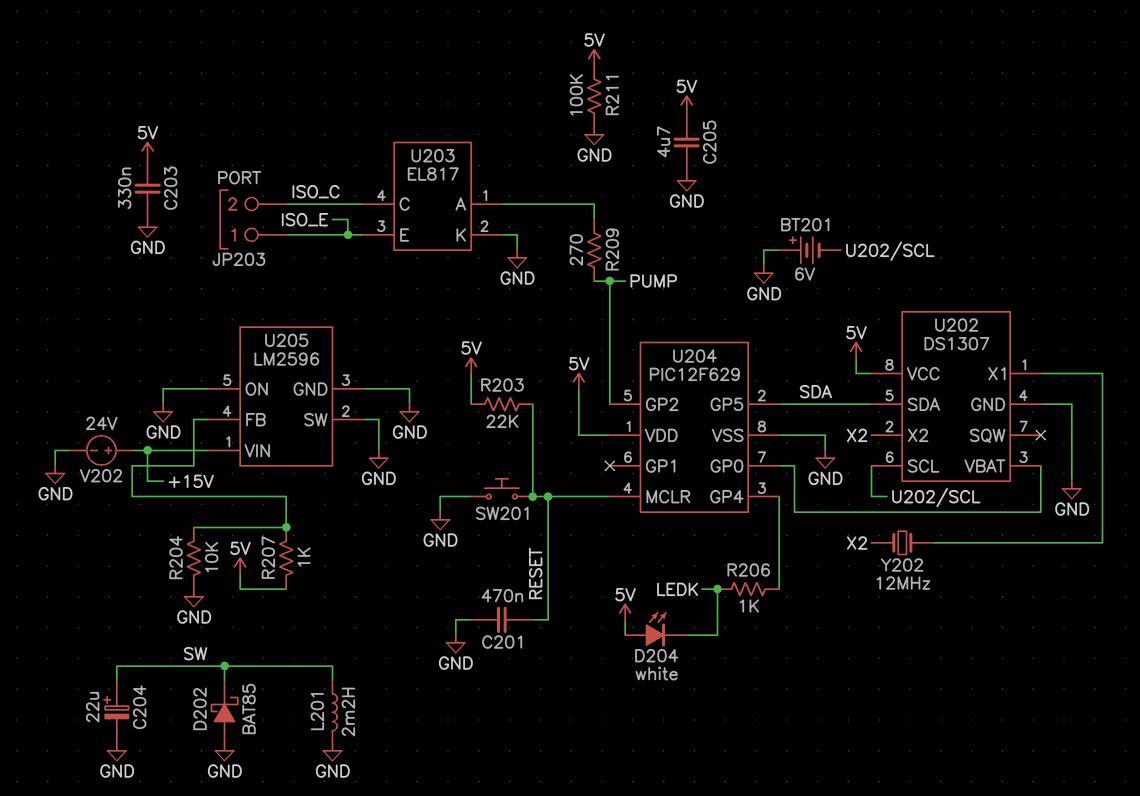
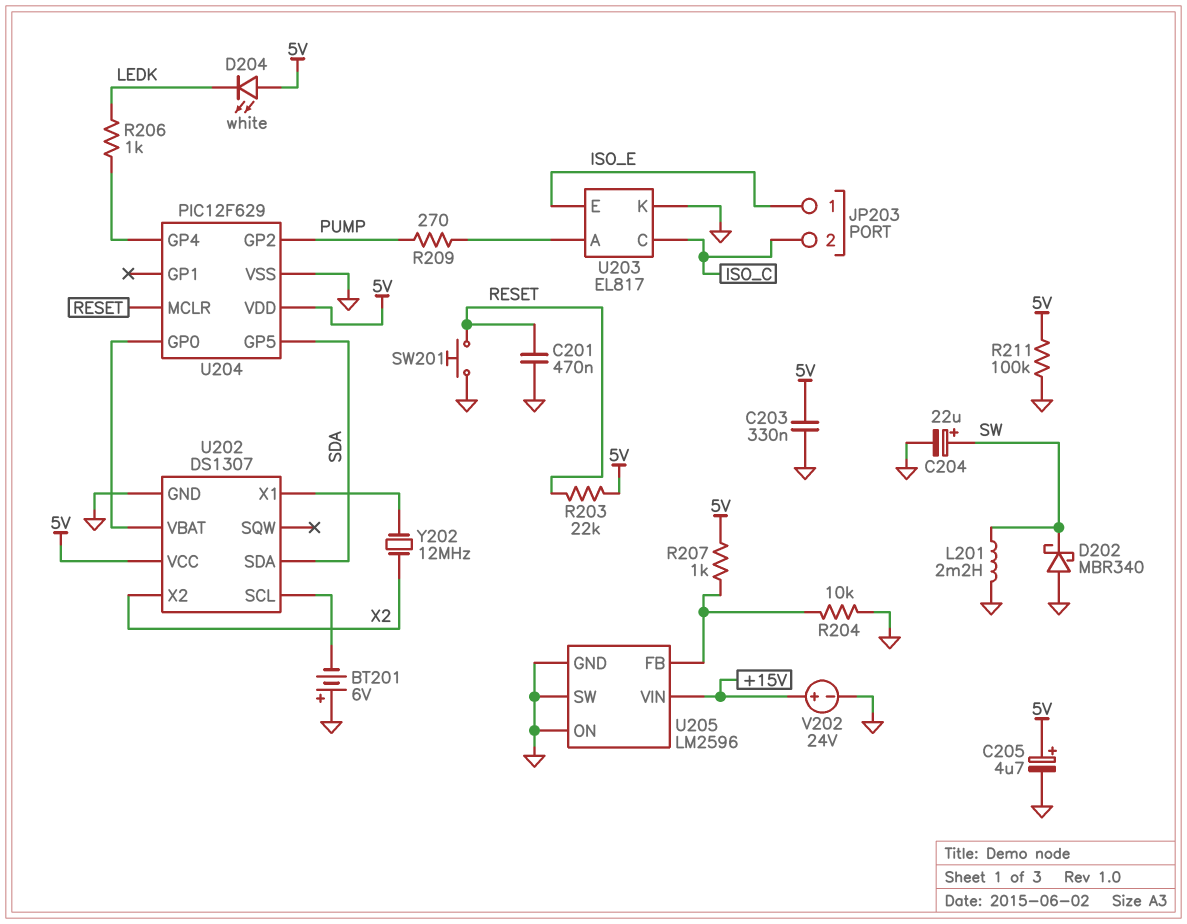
C205: 4.7uF (5V, GND) -> 4.7uF (plus 5V, minus GND)
D202: schottky BAT85 (A GND, K SW) -> schottky MBR340 (A GND, K SW)

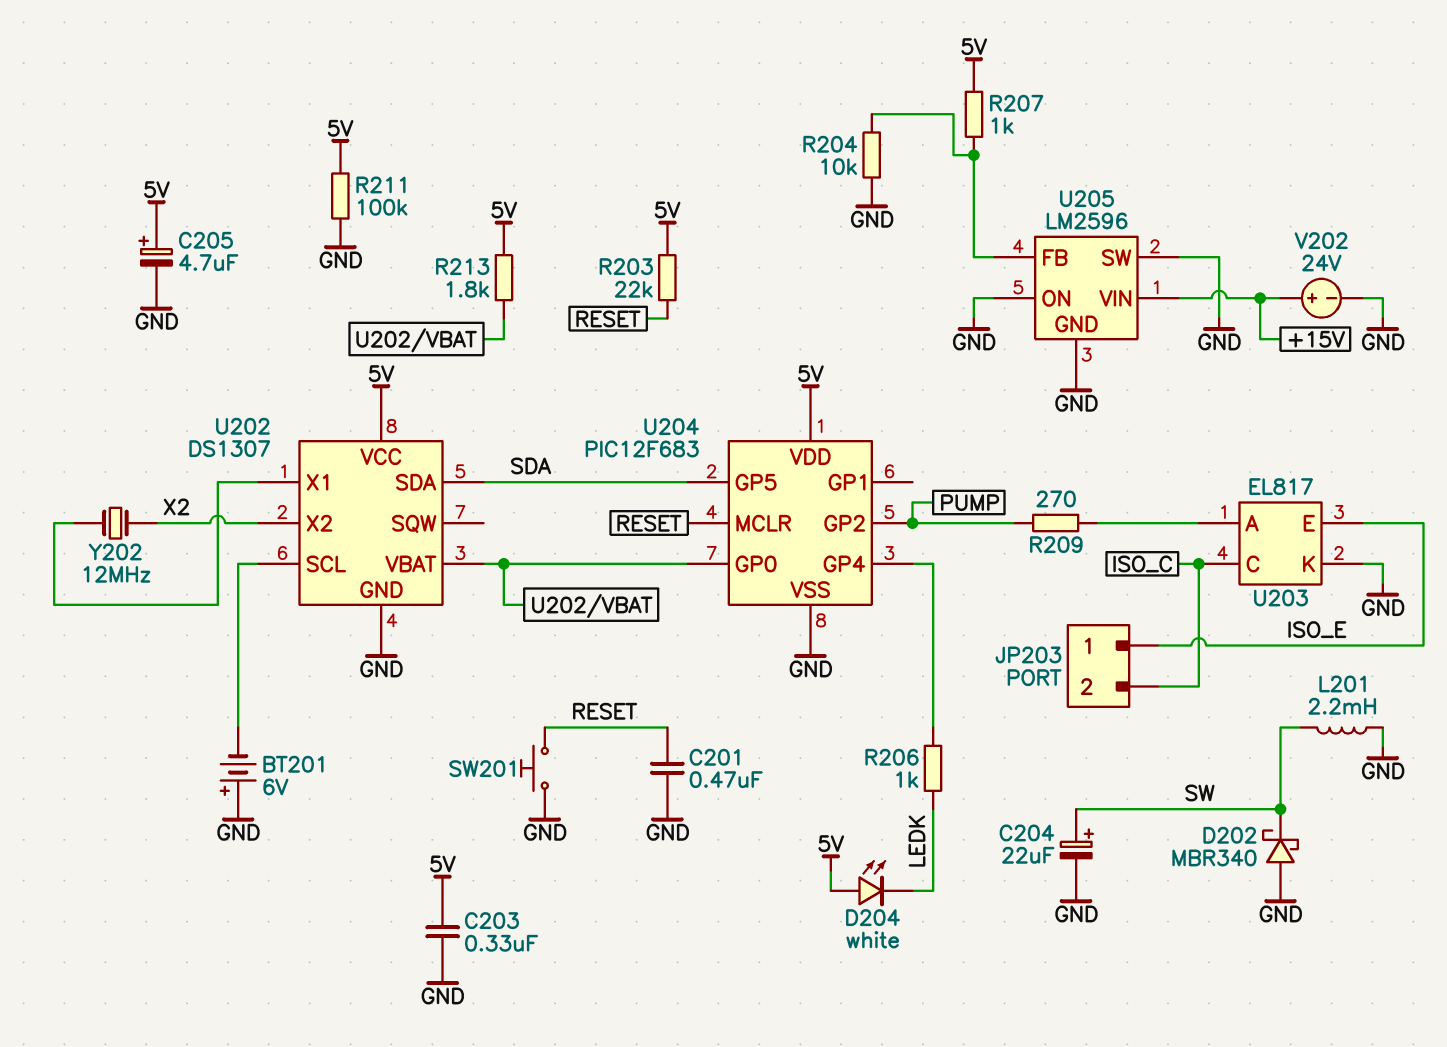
R213: none -> 1.8k (5V, U202/VBAT)
U204: PIC12F629 -> PIC12F683

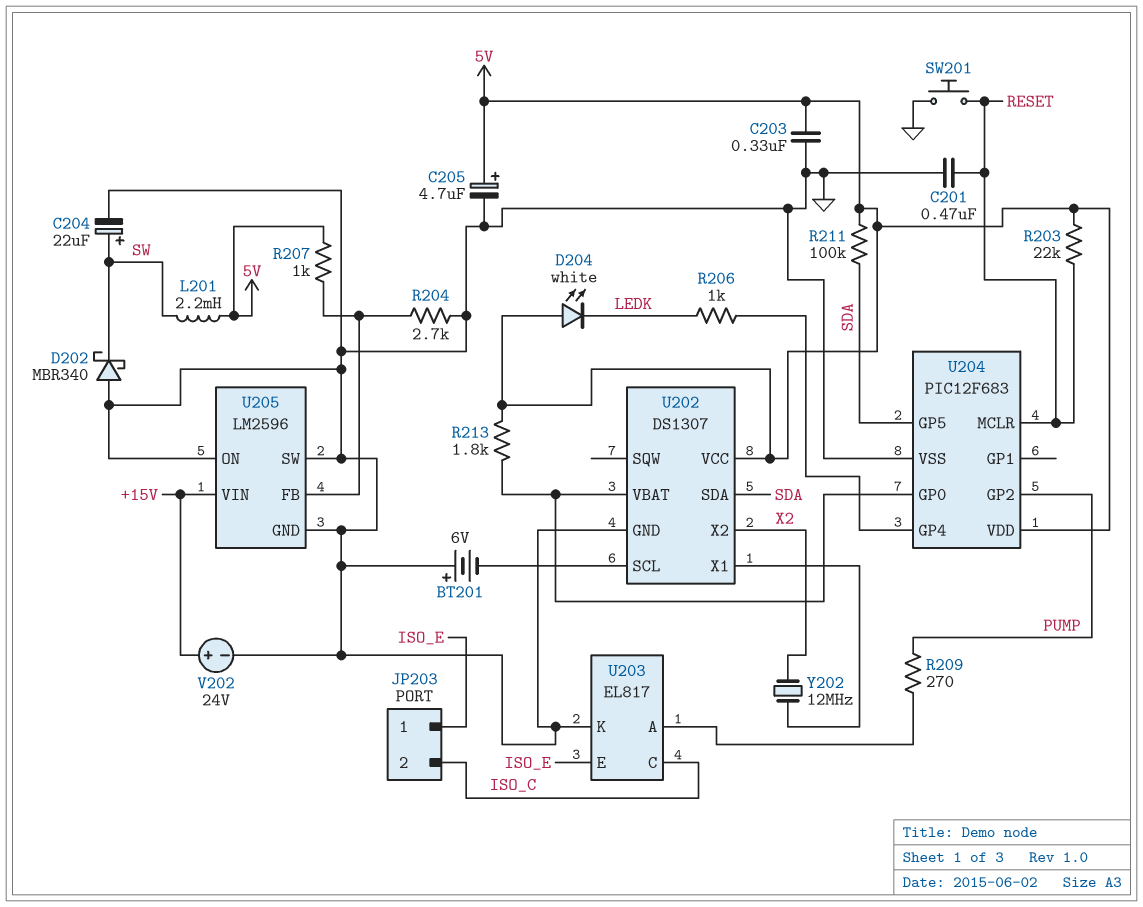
L201: 2.2mH (GND, SW) -> 2.2mH (5V, SW)
R204: 10k (GND, U205/FB) -> 2.7k (GND, U205/FB)
R211: 100k (5V, GND) -> 100k (5V, SDA)

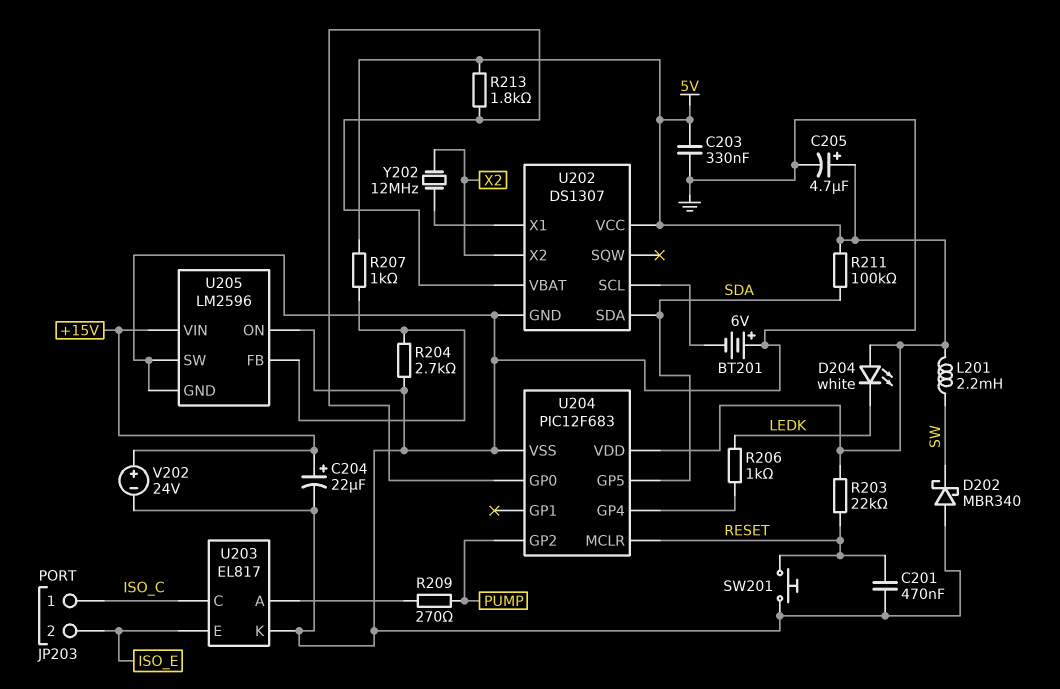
C204: 22uF (plus SW, minus GND) -> 22uF (plus +15V, minus GND)
JP203 pin 1: ISO_E -> ISO_C
JP203 pin 2: ISO_C -> ISO_E

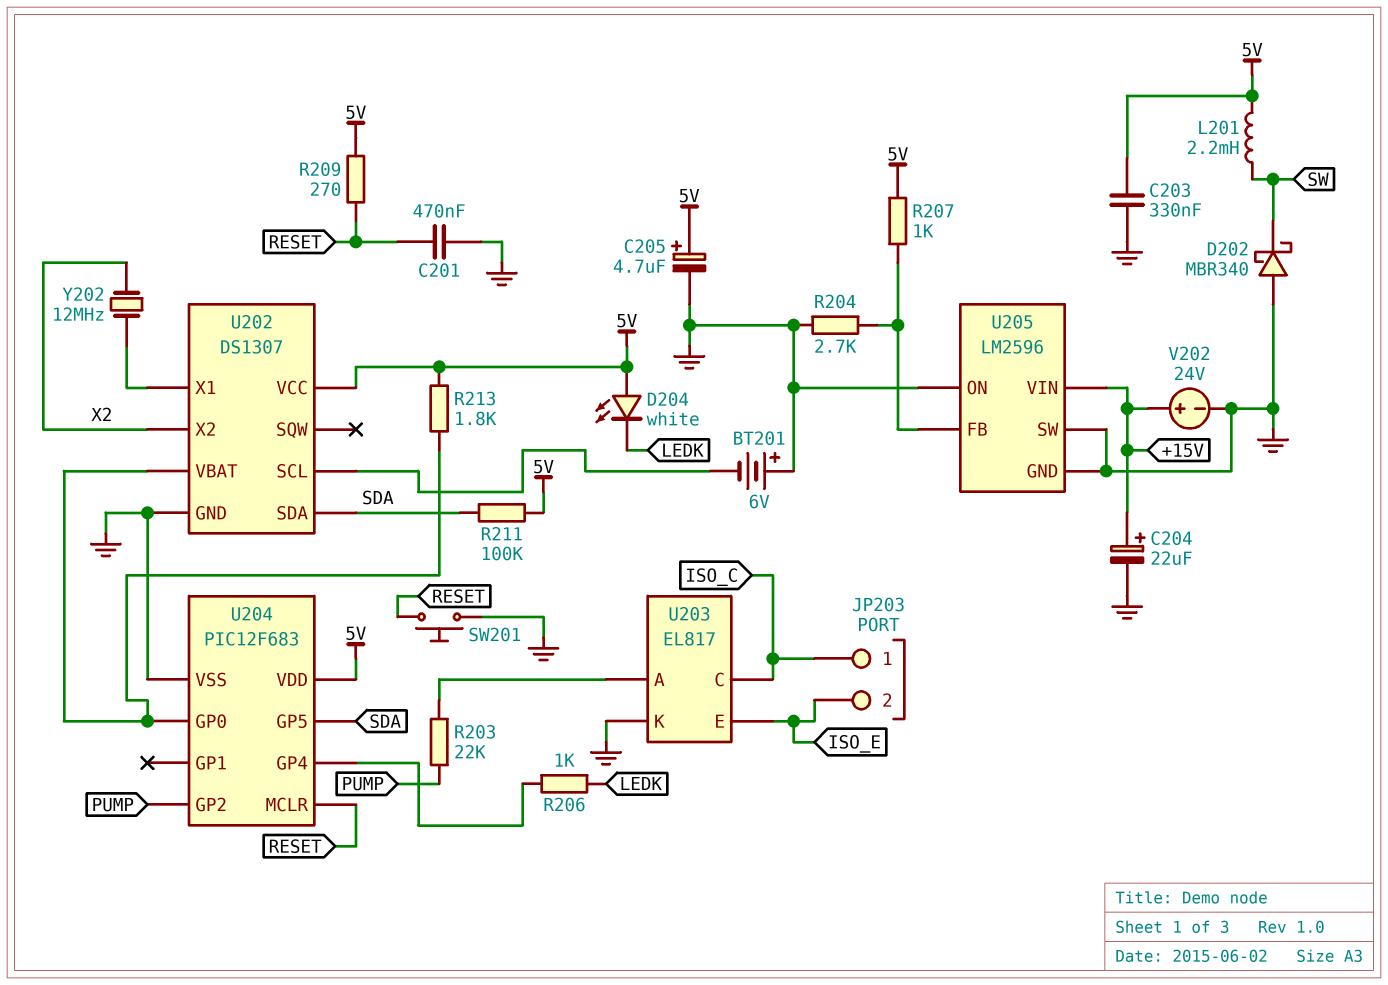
R203: 22k (5V, RESET) -> 22k (PUMP, U203/A)
R209: 270 (PUMP, U203/A) -> 270 (5V, RESET)

